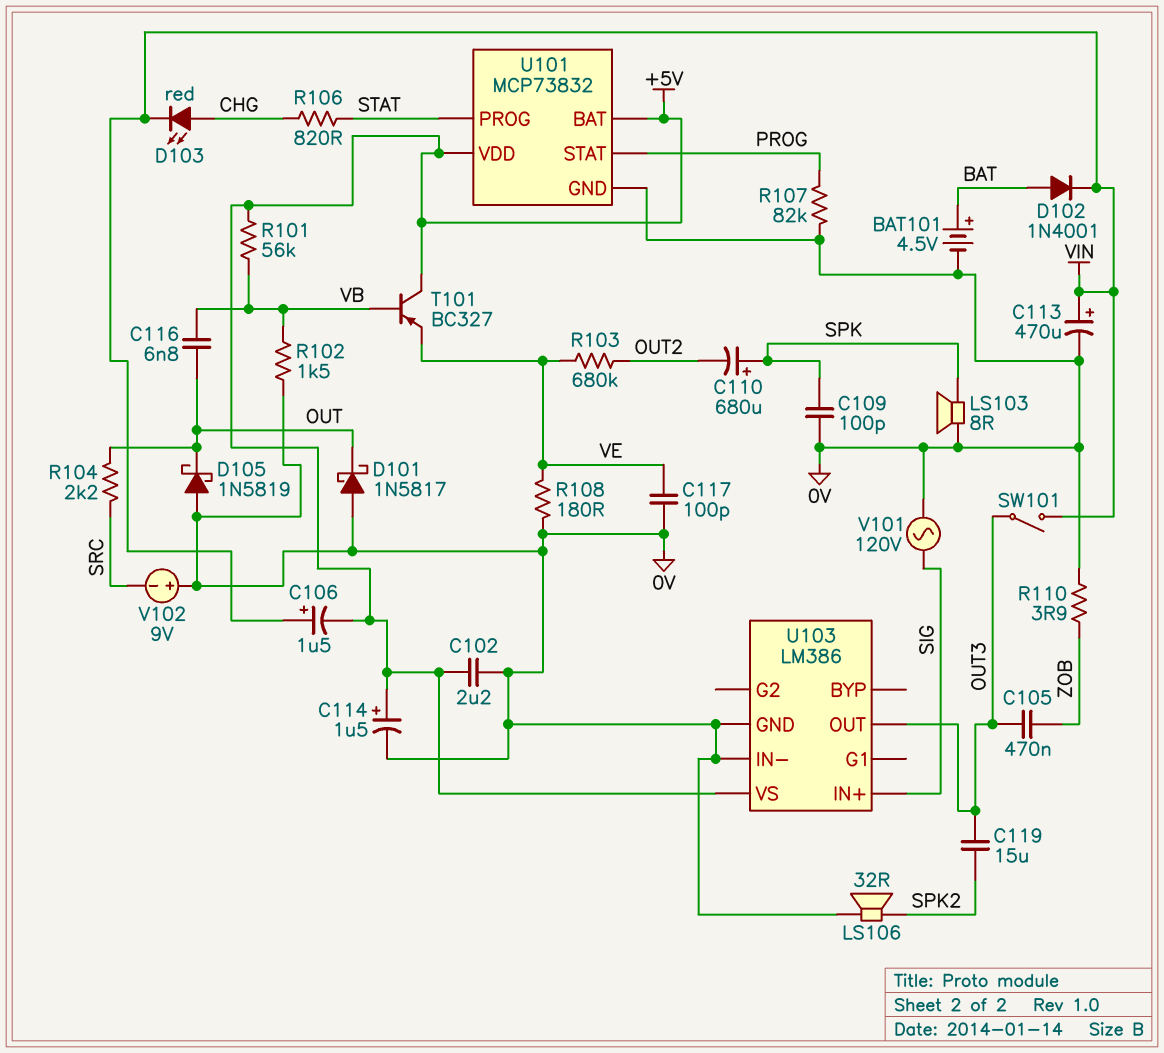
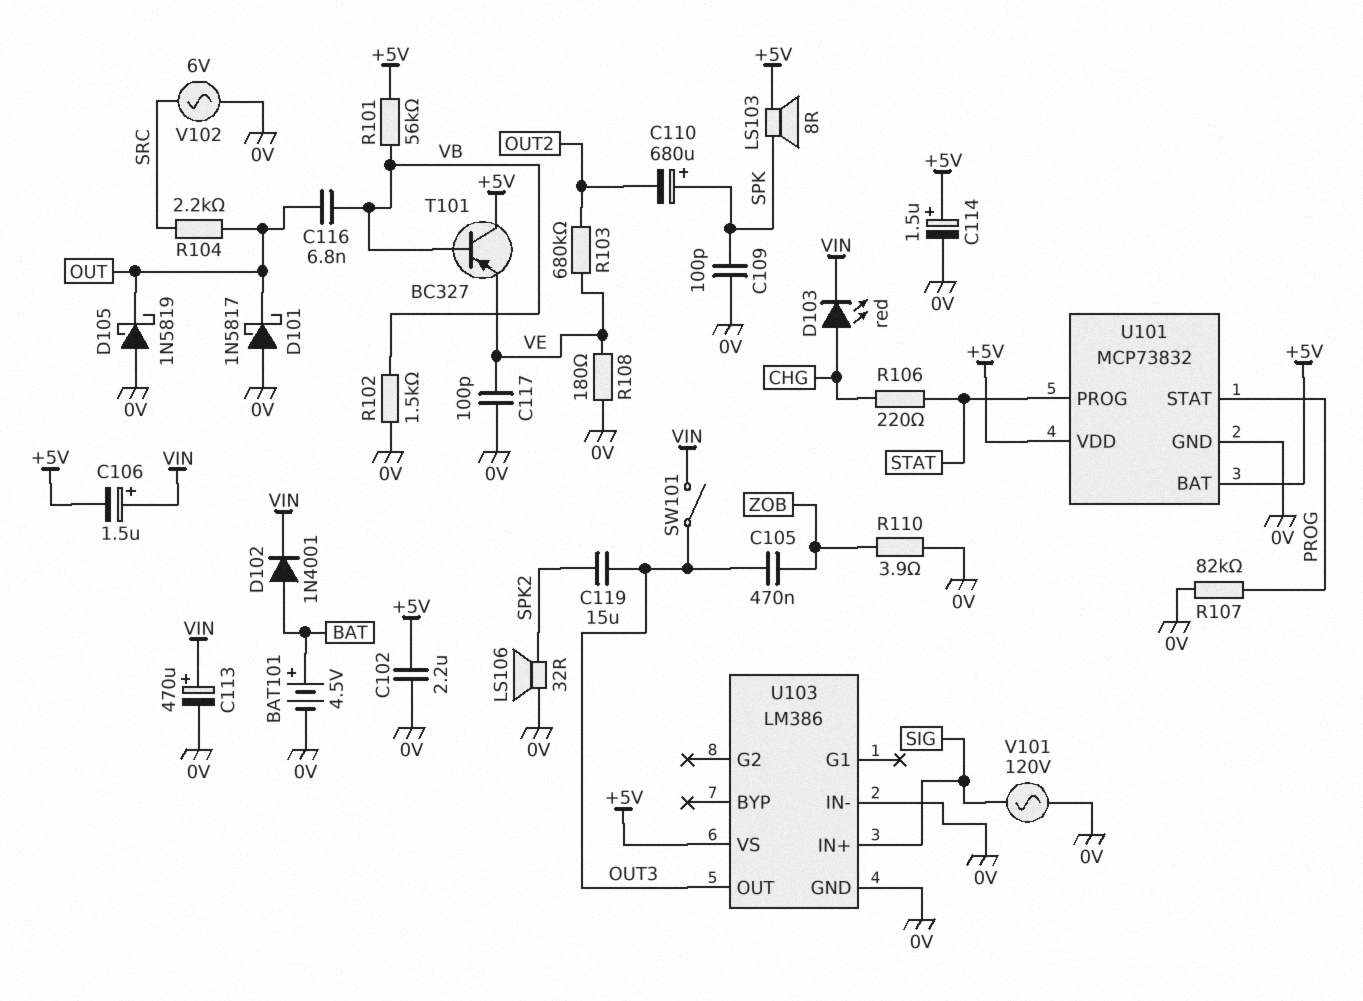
LS103: speaker 8R (0V, SPK) -> speaker 8R (+5V, SPK)
R106: 820 (CHG, STAT) -> 220 (CHG, STAT)
V102: 9V (plus 0V, minus SRC) -> AC 6V (0V, SRC)

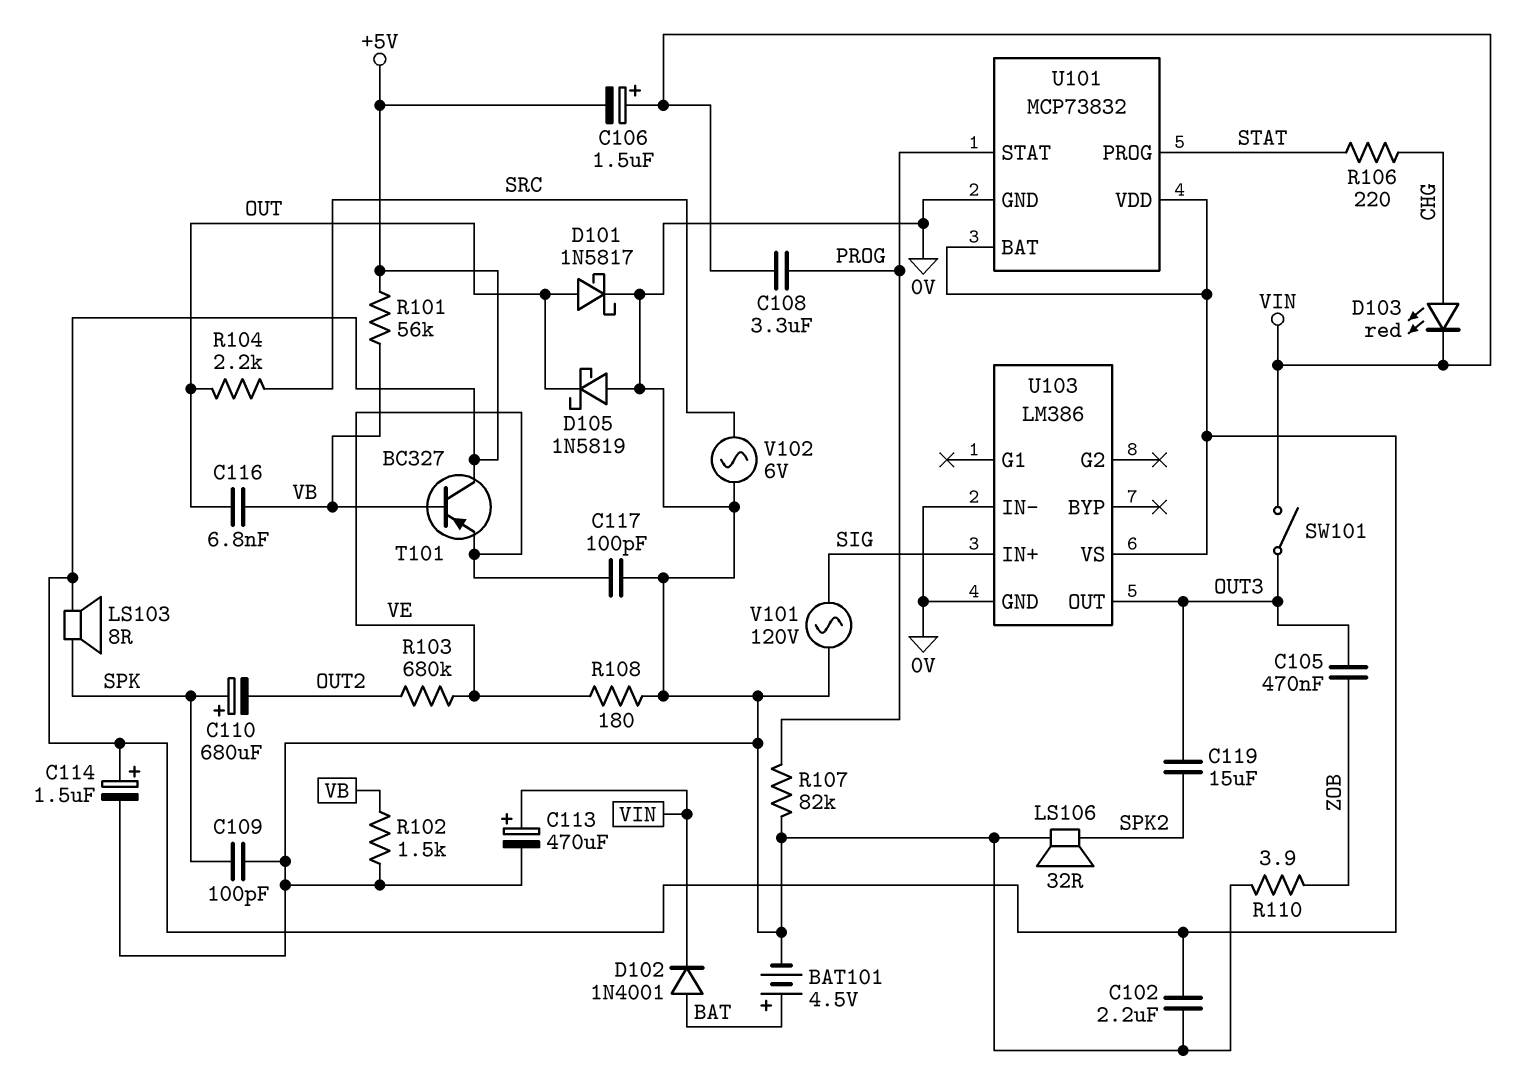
C108: none -> 3.3uF (PROG, VIN)
D101: schottky 1N5817 (A 0V, K OUT) -> schottky 1N5817 (A OUT, K 0V)

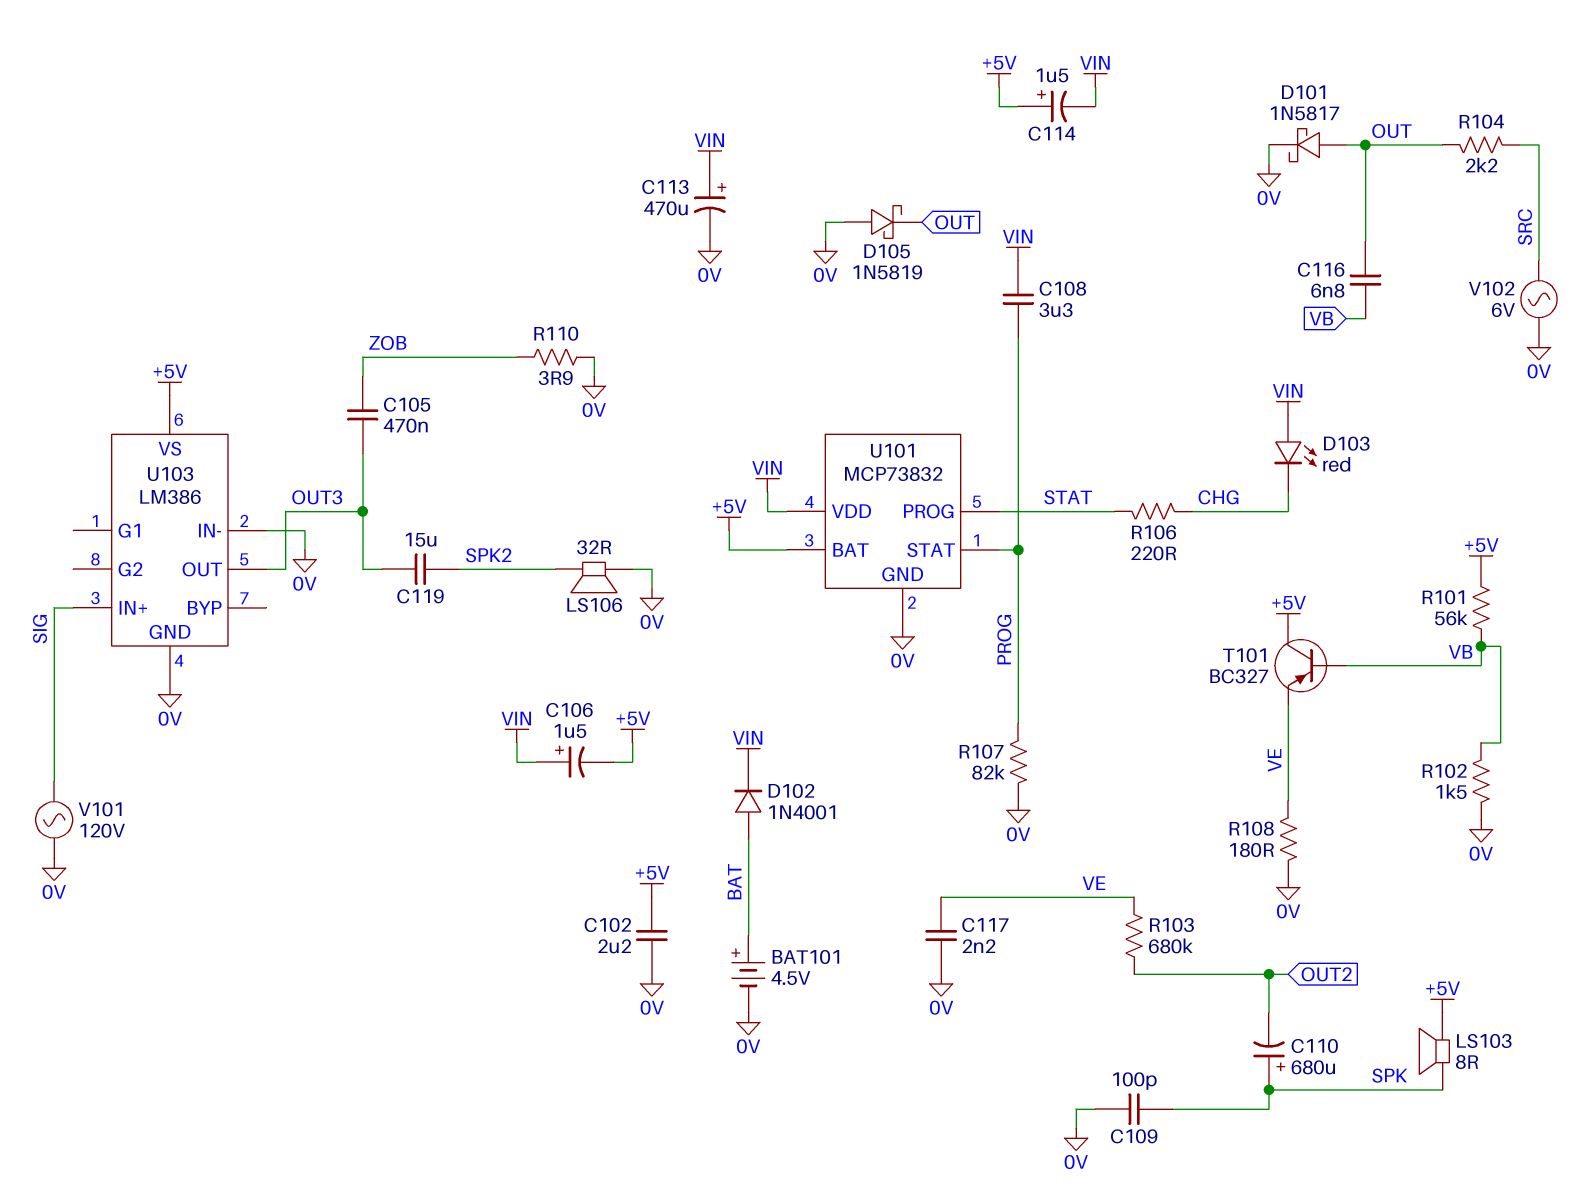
C114: 1.5uF (plus +5V, minus 0V) -> 1.5uF (plus +5V, minus VIN)
C117: 100pF (0V, VE) -> 2.2nF (0V, VE)
D103: LED red (A CHG, K VIN) -> LED red (A VIN, K CHG)
SW101: switch (OUT3, VIN) -> none
U101 pin VDD: +5V -> VIN

